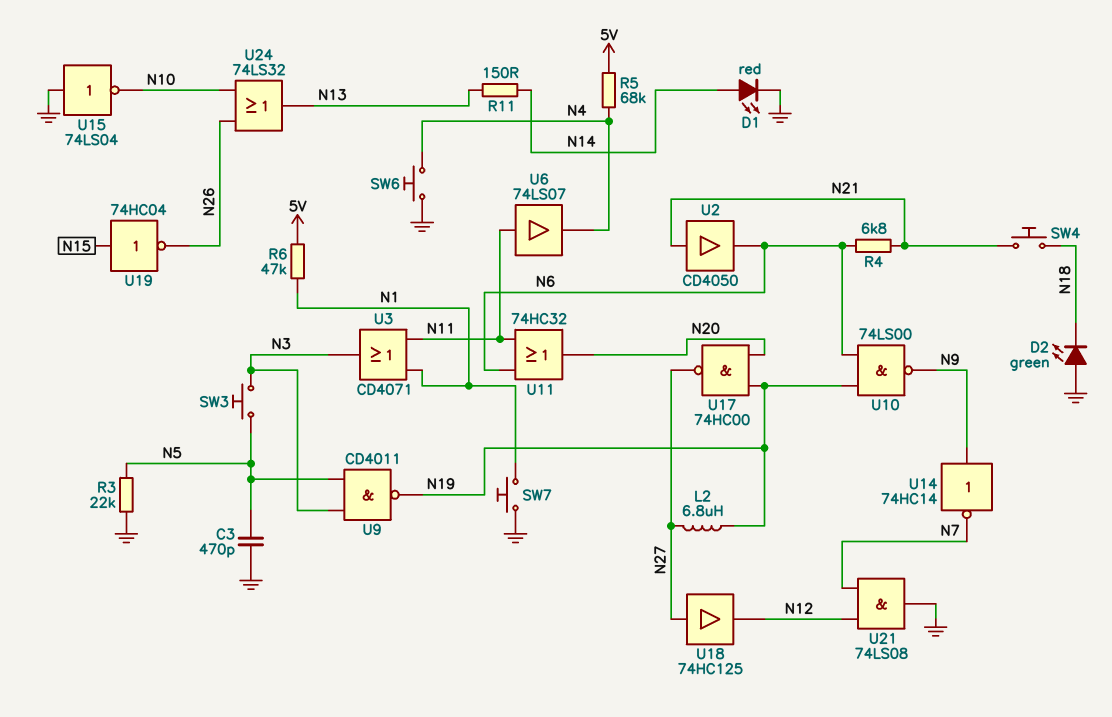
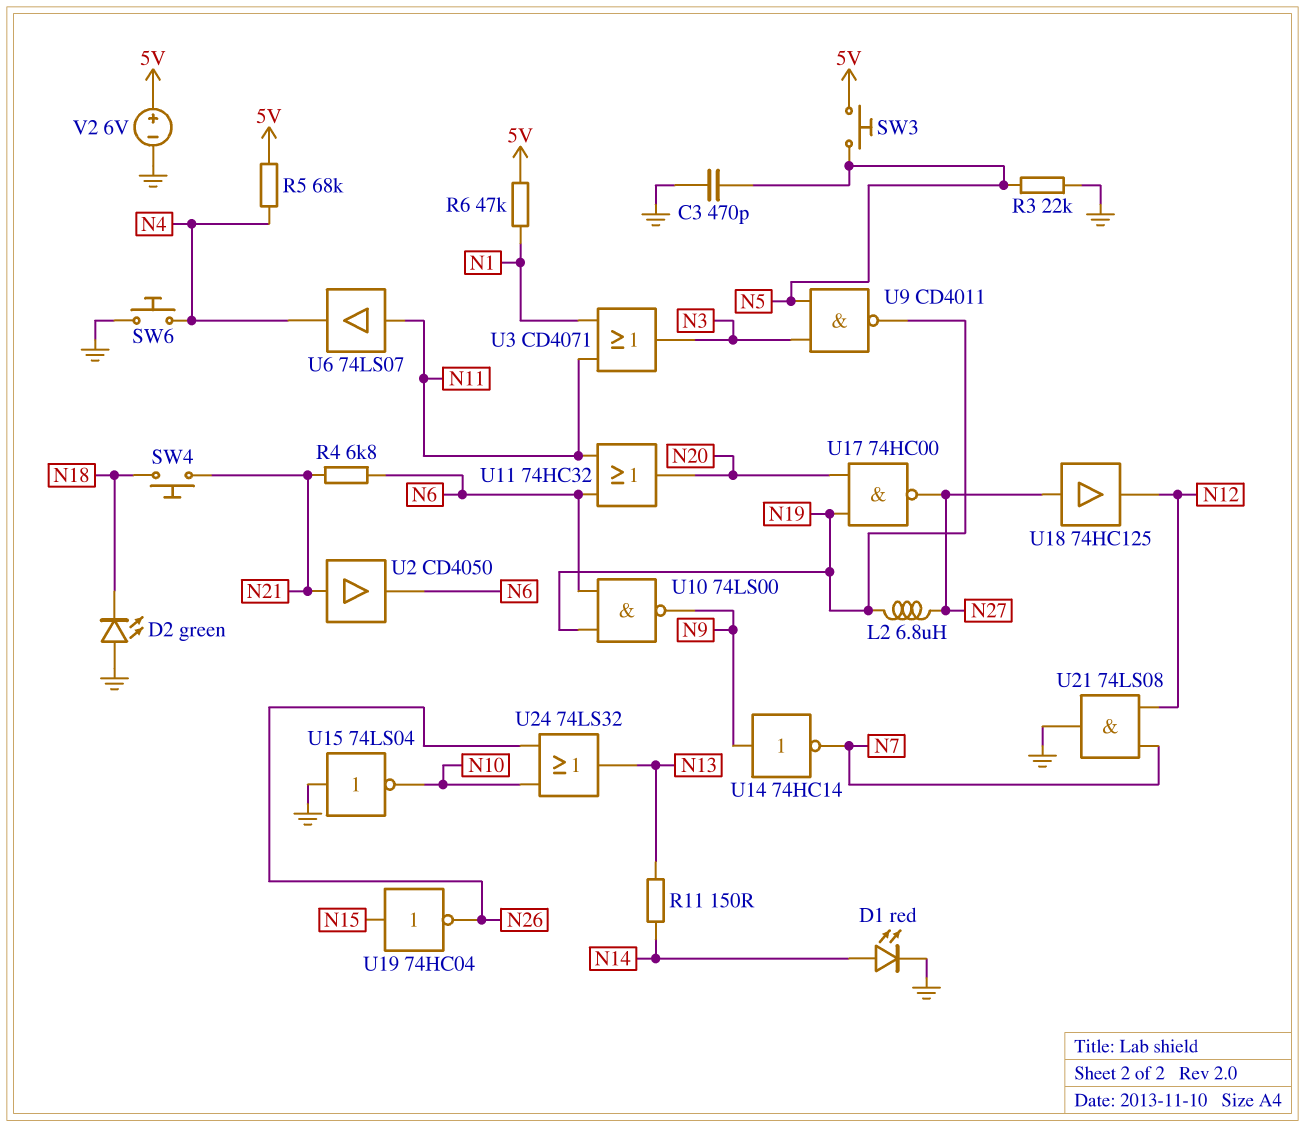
SW3: button (N3, N5) -> button (5V, N5)
SW7: button (GND, N1) -> none
V2: none -> 6V (plus 5V, minus GND)

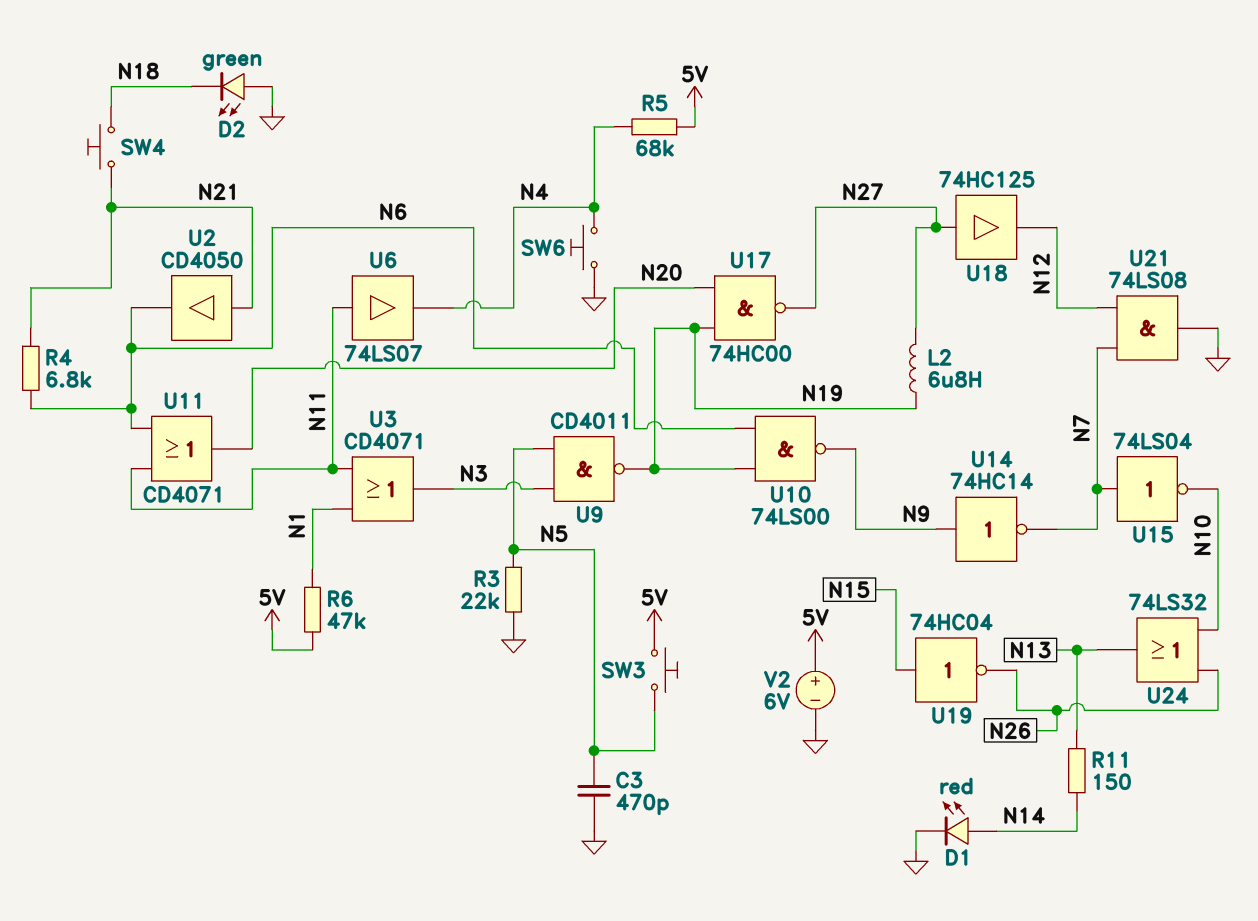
U11: OR 74HC32 (in N6, in N11, out N20) -> OR CD4071 (in N6, in N11, out N20)
U15: NOT 74LS04 (in GND, out N10) -> NOT 74LS04 (in N7, out N10)

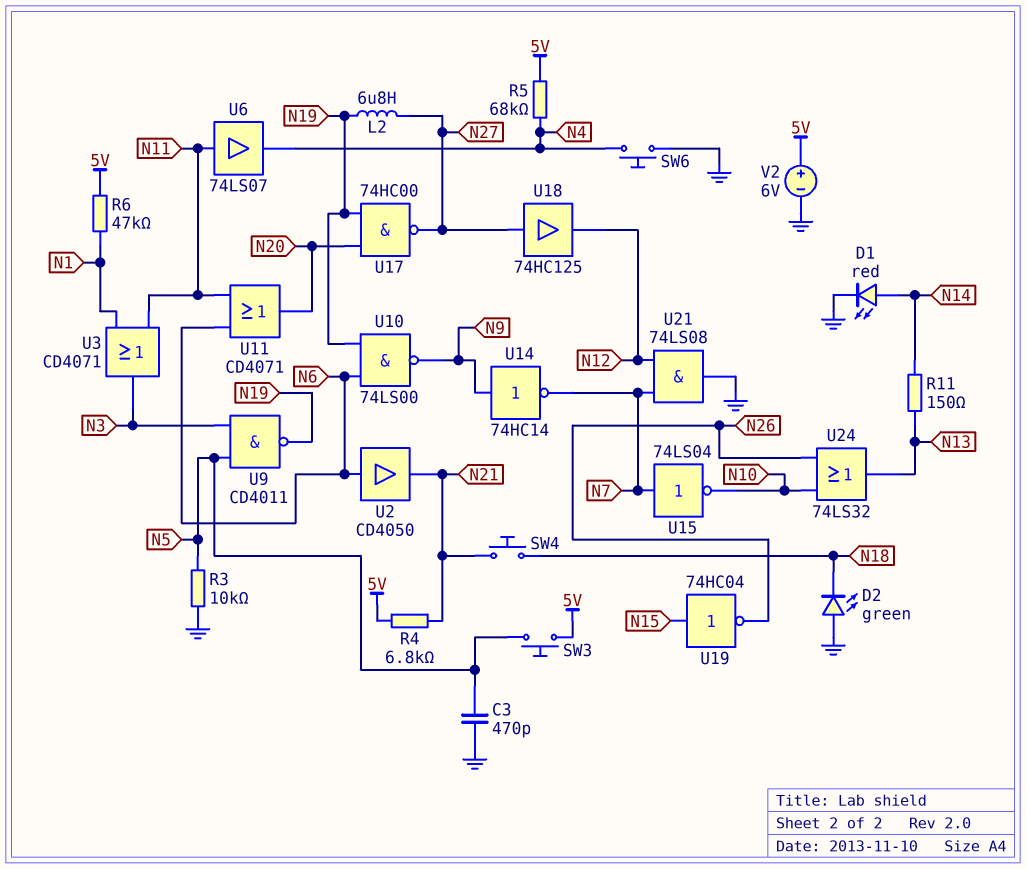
R3: 22k (GND, N5) -> 10k (GND, N5)
R4: 6.8k (N6, N21) -> 6.8k (5V, N21)
U2: buffer CD4050 (in N21, out N6) -> buffer CD4050 (in N6, out N21)

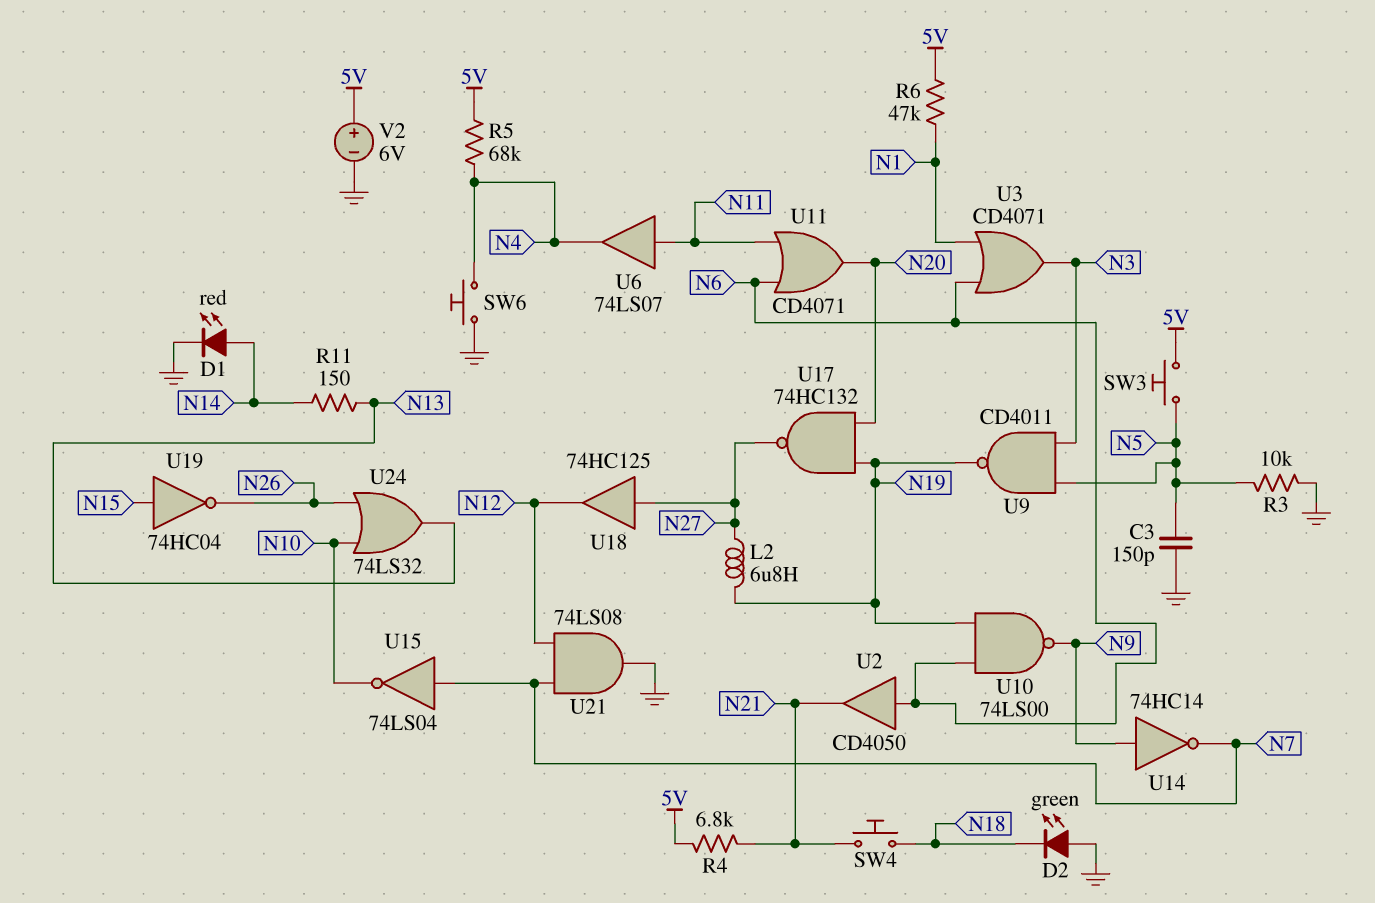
C3: 470pF (GND, N5) -> 150pF (GND, N5)
U3: OR CD4071 (in N1, in N11, out N3) -> OR CD4071 (in N1, in N6, out N3)
U17: NAND 74HC00 (in N19, in N20, out N27) -> NAND 74HC132 (in N19, in N20, out N27)

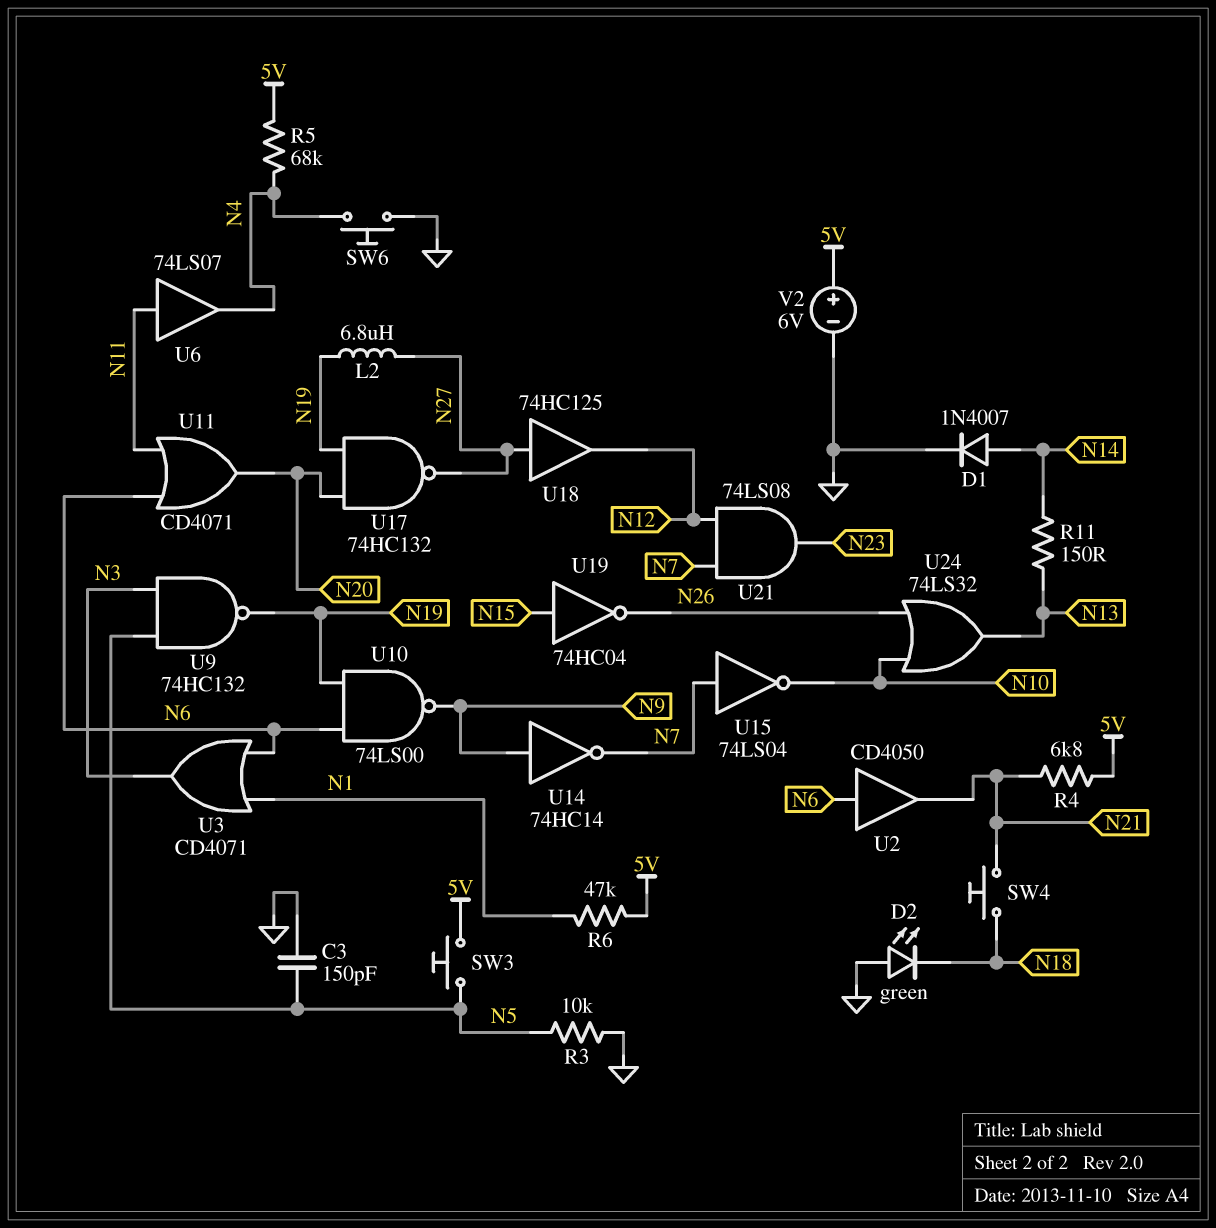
D1: LED red (A N14, K GND) -> diode 1N4007 (A N14, K GND)
U9: NAND CD4011 (in N3, in N5, out N19) -> NAND 74HC132 (in N3, in N5, out N19)
U21: AND 74LS08 (in N7, in N12, out GND) -> AND 74LS08 (in N7, in N12, out N23)

